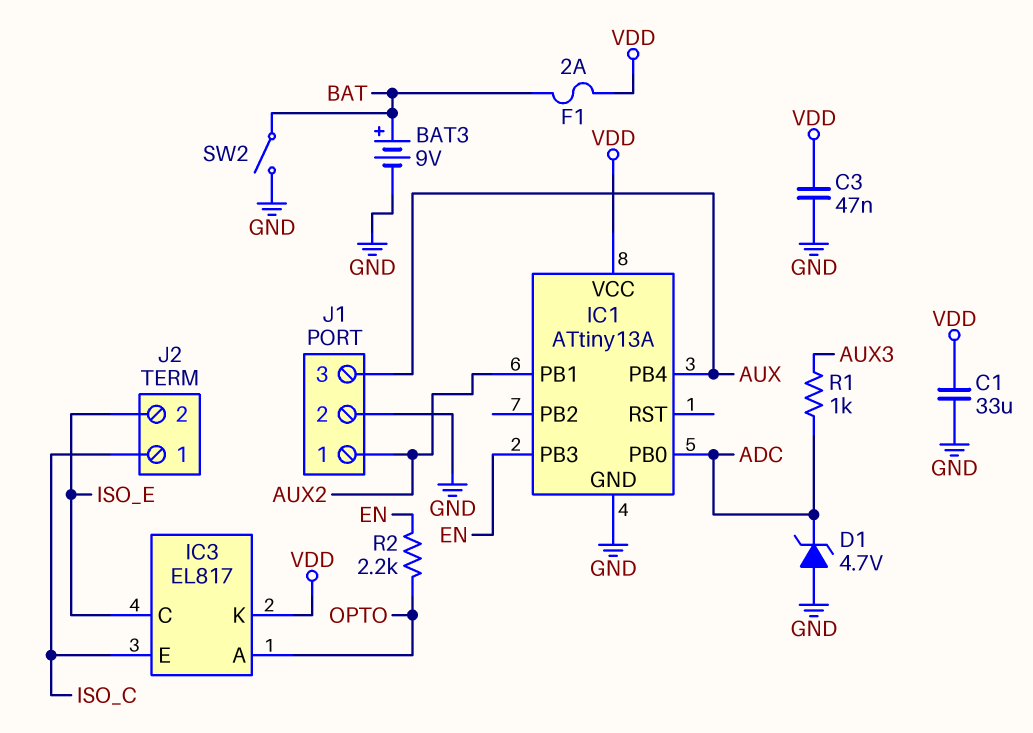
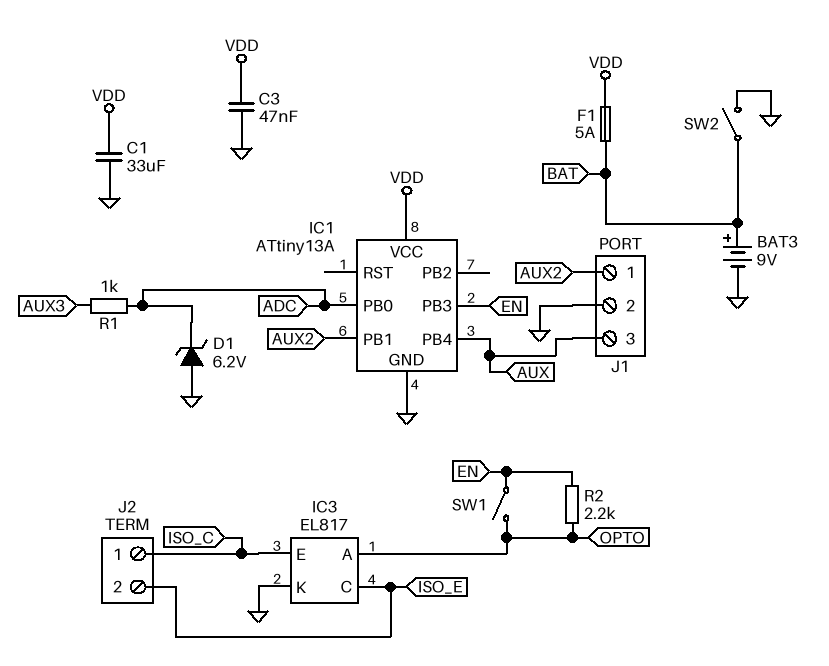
D1: zener 4.7V (A GND, K ADC) -> zener 6.2V (A GND, K ADC)
F1: 2A (BAT, VDD) -> 5A (BAT, VDD)
IC3 pin K: VDD -> GND
SW1: none -> switch (EN, OPTO)

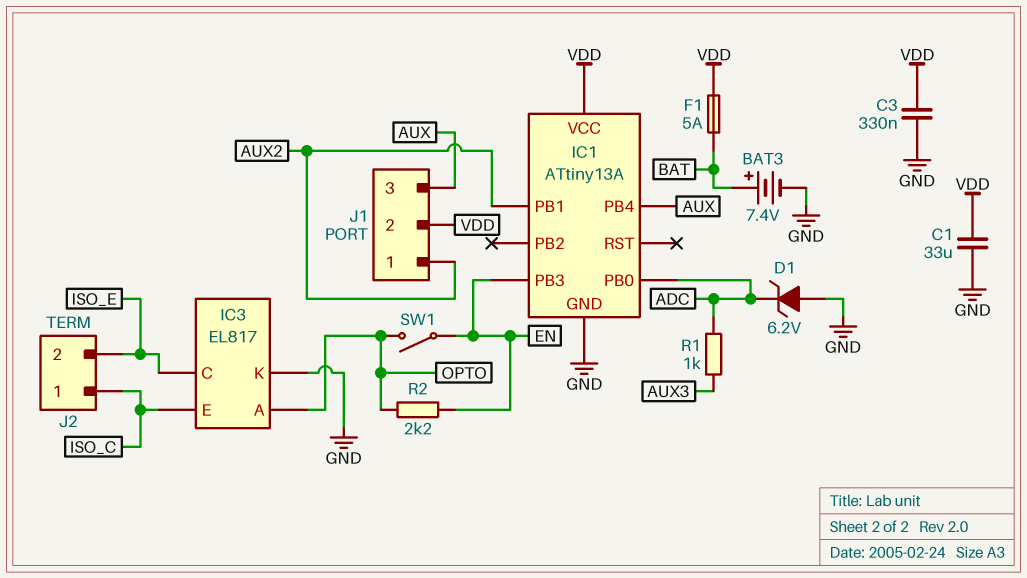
BAT3: 9V (plus BAT, minus GND) -> 7.4V (plus BAT, minus GND)
C3: 47nF (GND, VDD) -> 330nF (GND, VDD)
J1 pin 2: GND -> VDD
SW2: switch (BAT, GND) -> none

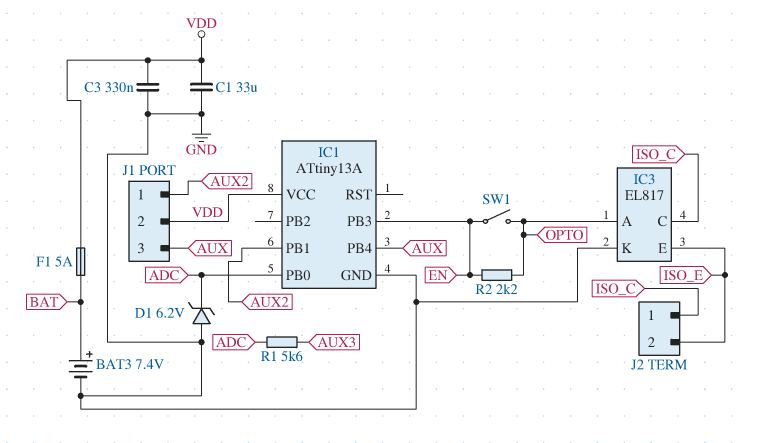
IC3 pin C: ISO_E -> ISO_C
IC3 pin E: ISO_C -> ISO_E
R1: 1k (ADC, AUX3) -> 5.6k (ADC, AUX3)

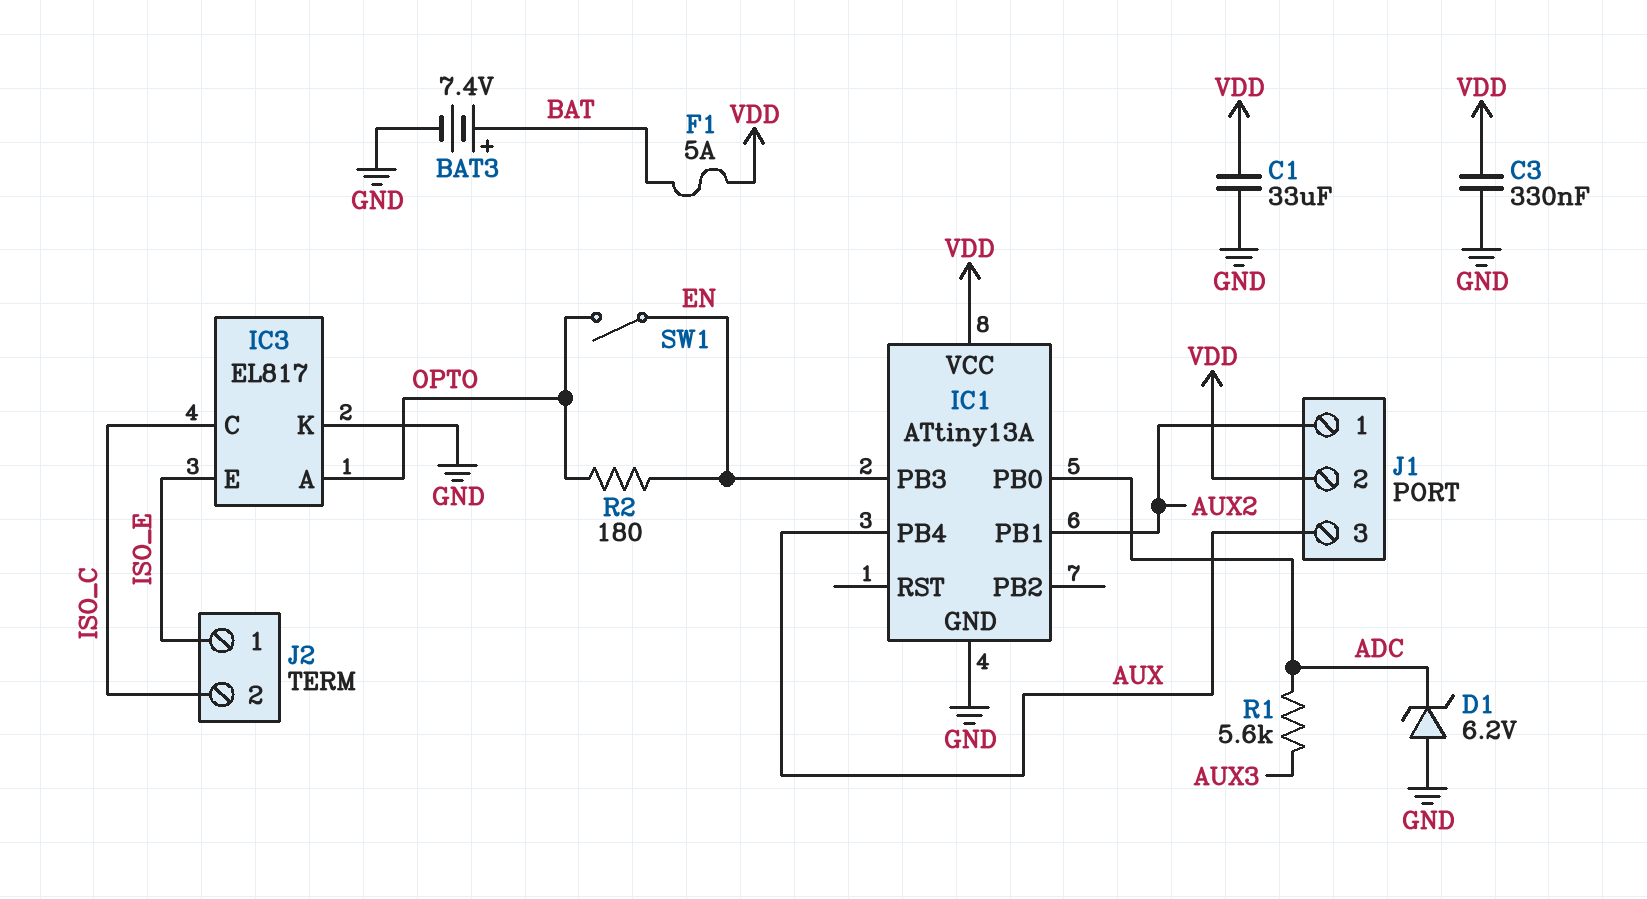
J2 pin 1: ISO_C -> ISO_E
J2 pin 2: ISO_E -> ISO_C
R2: 2.2k (EN, OPTO) -> 180 (EN, OPTO)

